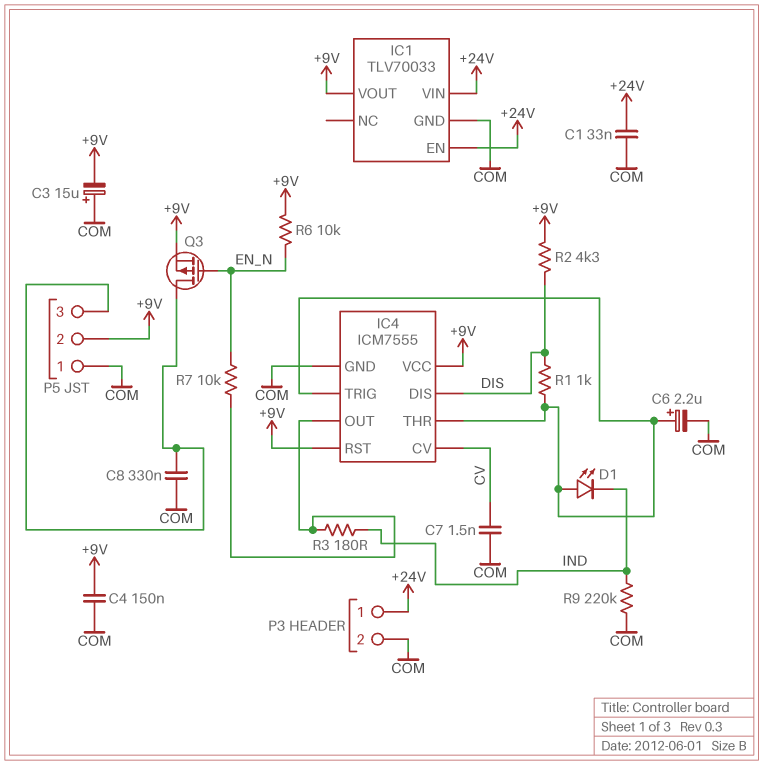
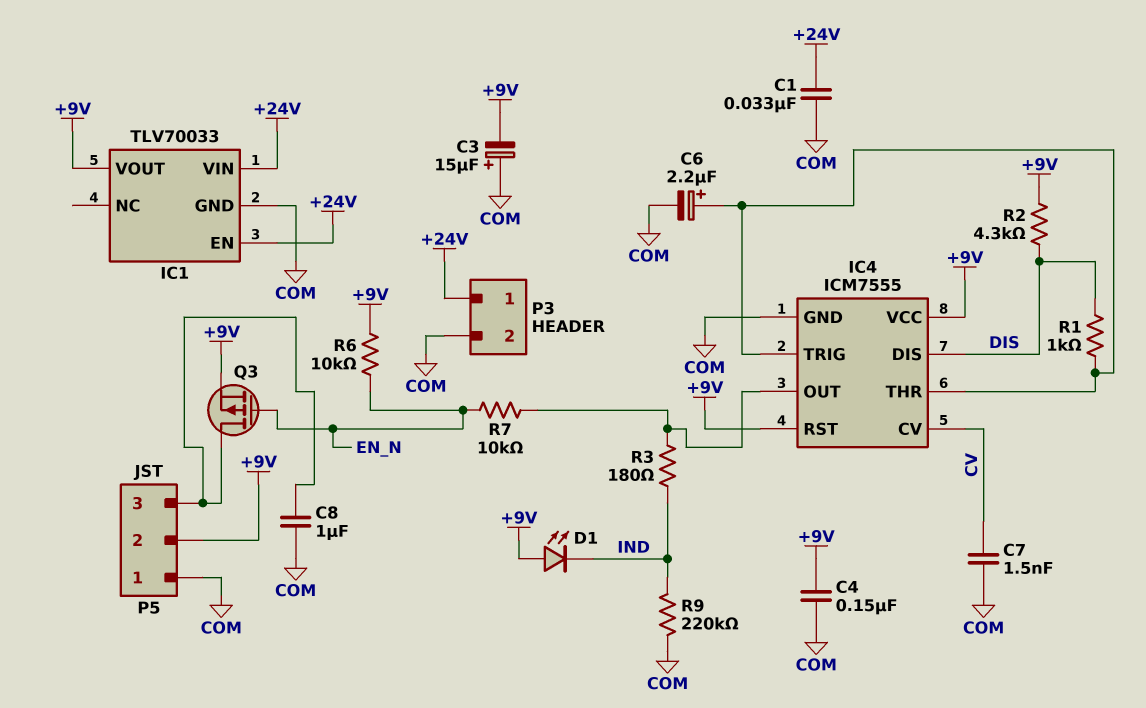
C8: 330nF (COM, P5/3) -> 1uF (COM, P5/3)
D1: LED (A IC4/THR, K IND) -> LED (A +9V, K IND)

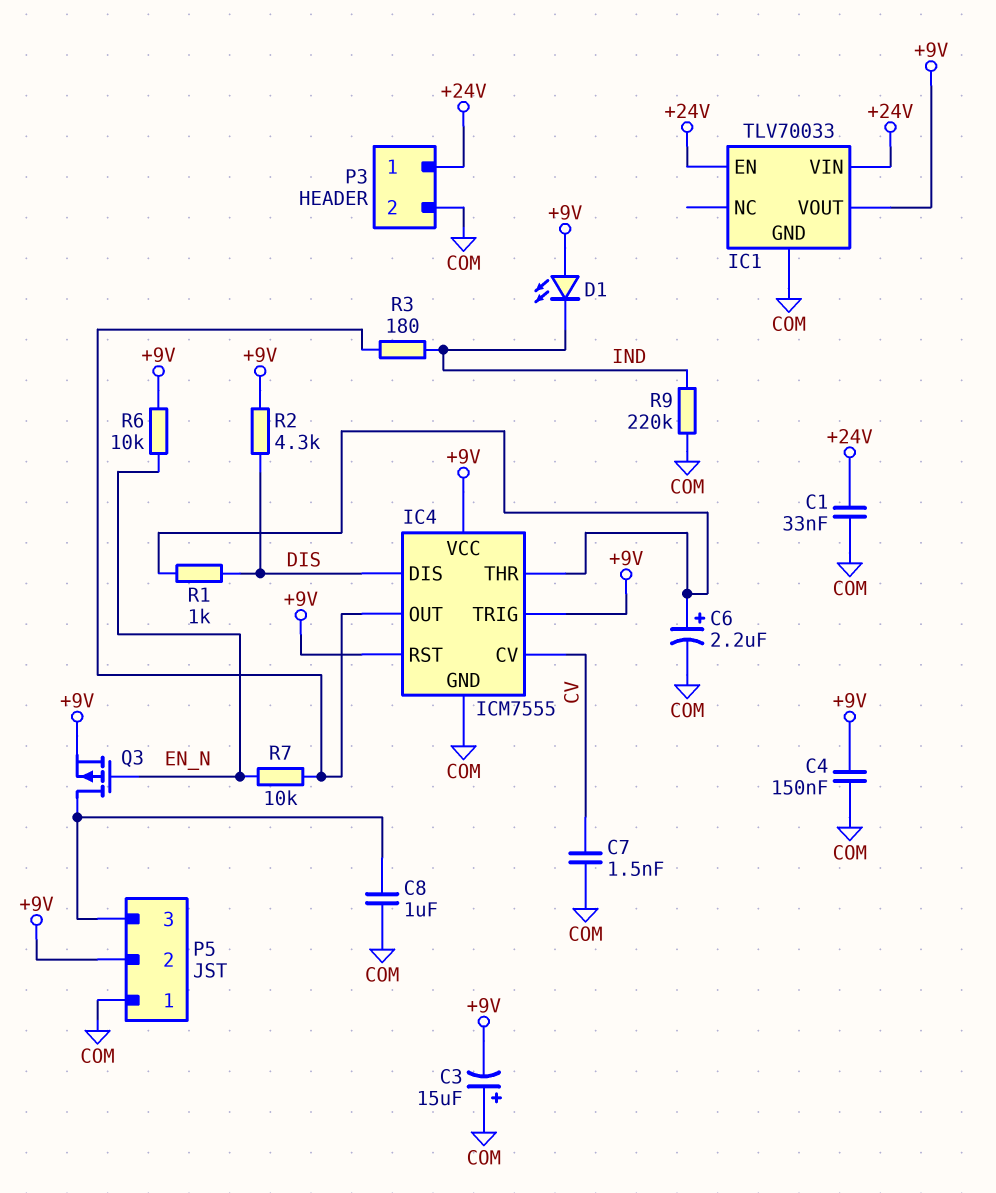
IC4 pin TRIG: IC4/THR -> +9V

